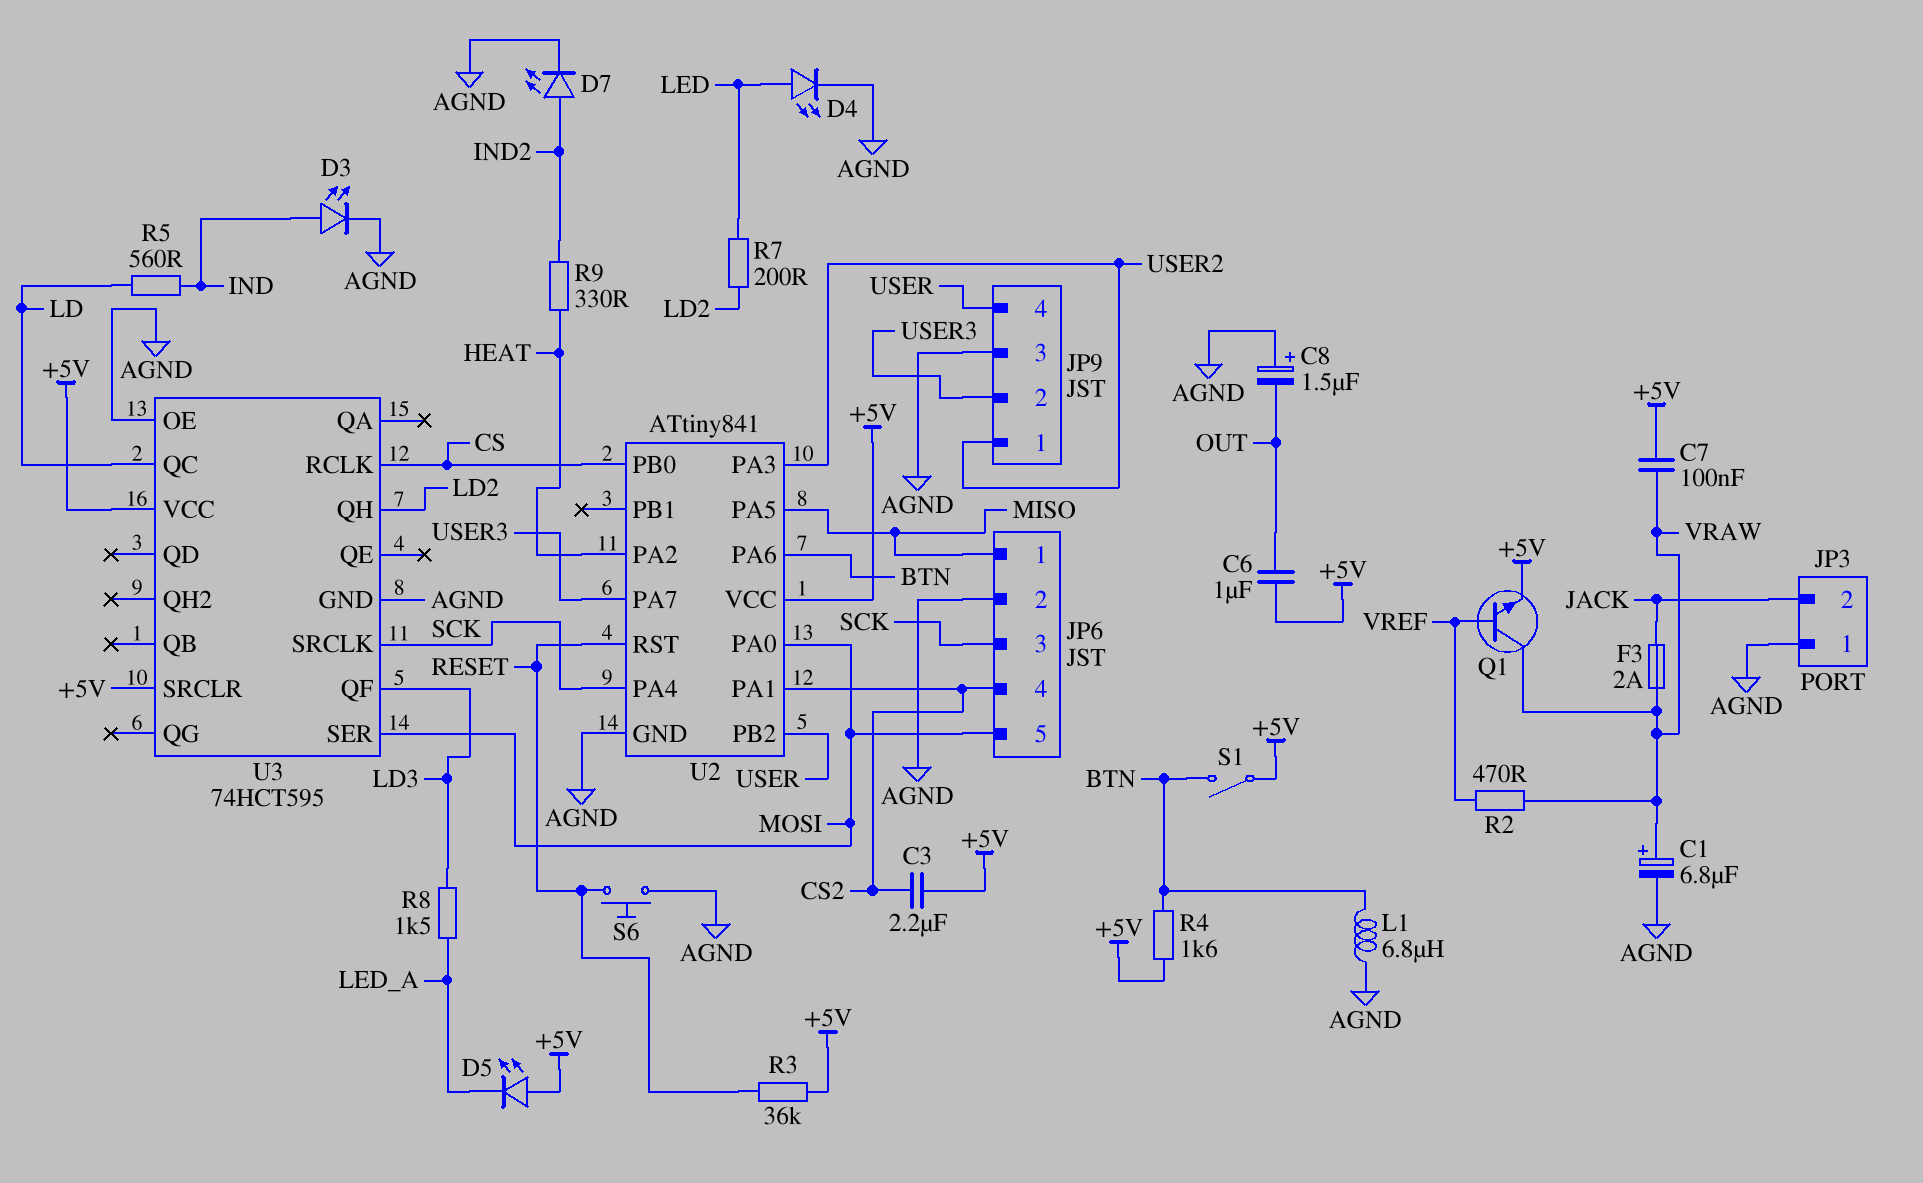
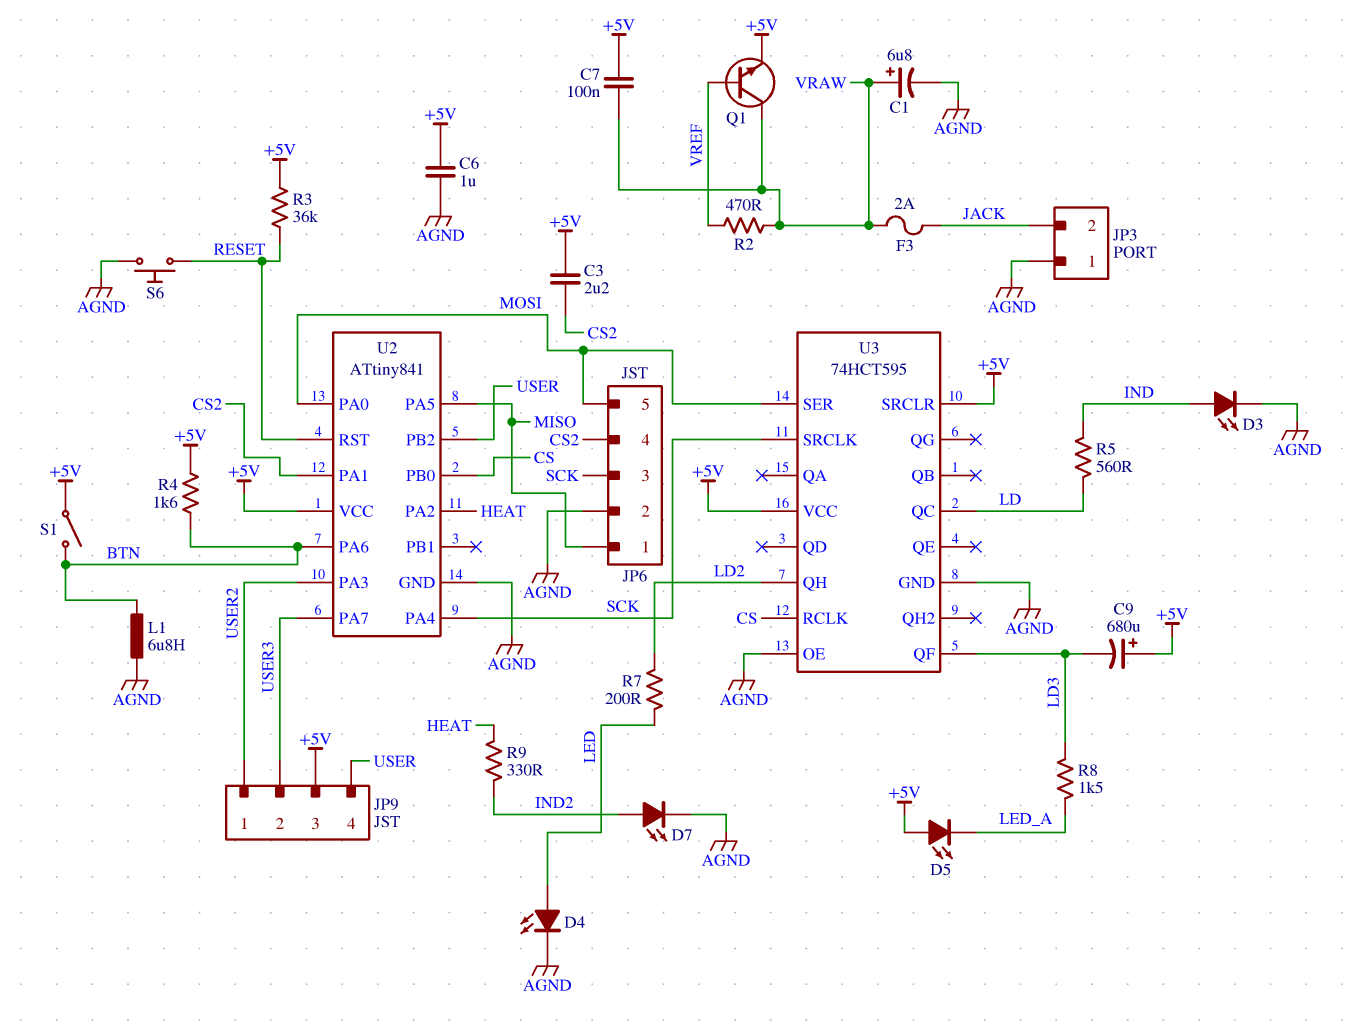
C6: 1uF (+5V, OUT) -> 1uF (+5V, AGND)
C8: 1.5uF (plus AGND, minus OUT) -> none
C9: none -> 680uF (plus +5V, minus LD3)
JP9 pin 3: AGND -> +5V

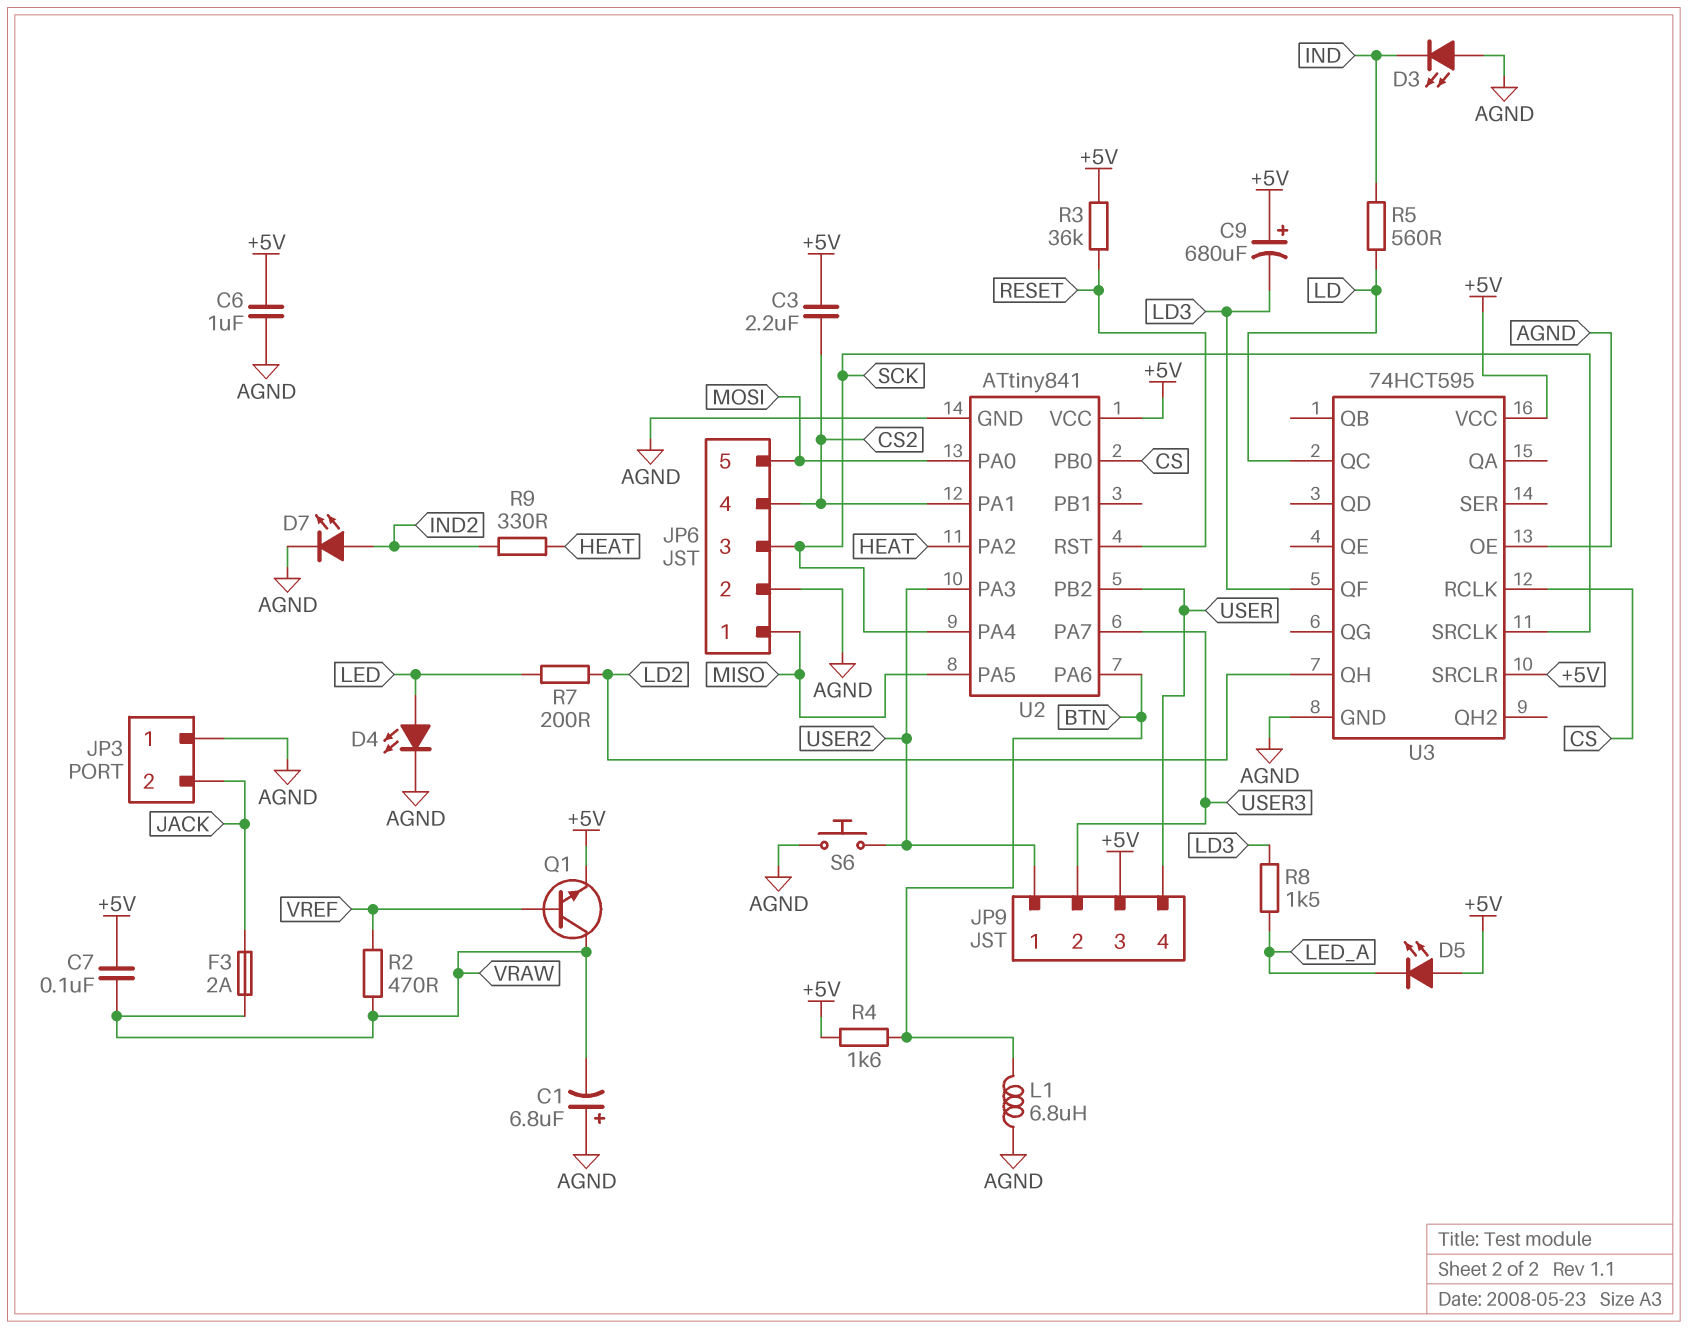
C1: 6.8uF (plus VRAW, minus AGND) -> 6.8uF (plus AGND, minus VRAW)
D3: LED (A IND, K AGND) -> LED (A AGND, K IND)
S1: switch (+5V, BTN) -> none
S6: button (AGND, RESET) -> button (AGND, USER2)
U3 pin SER: MOSI -> none

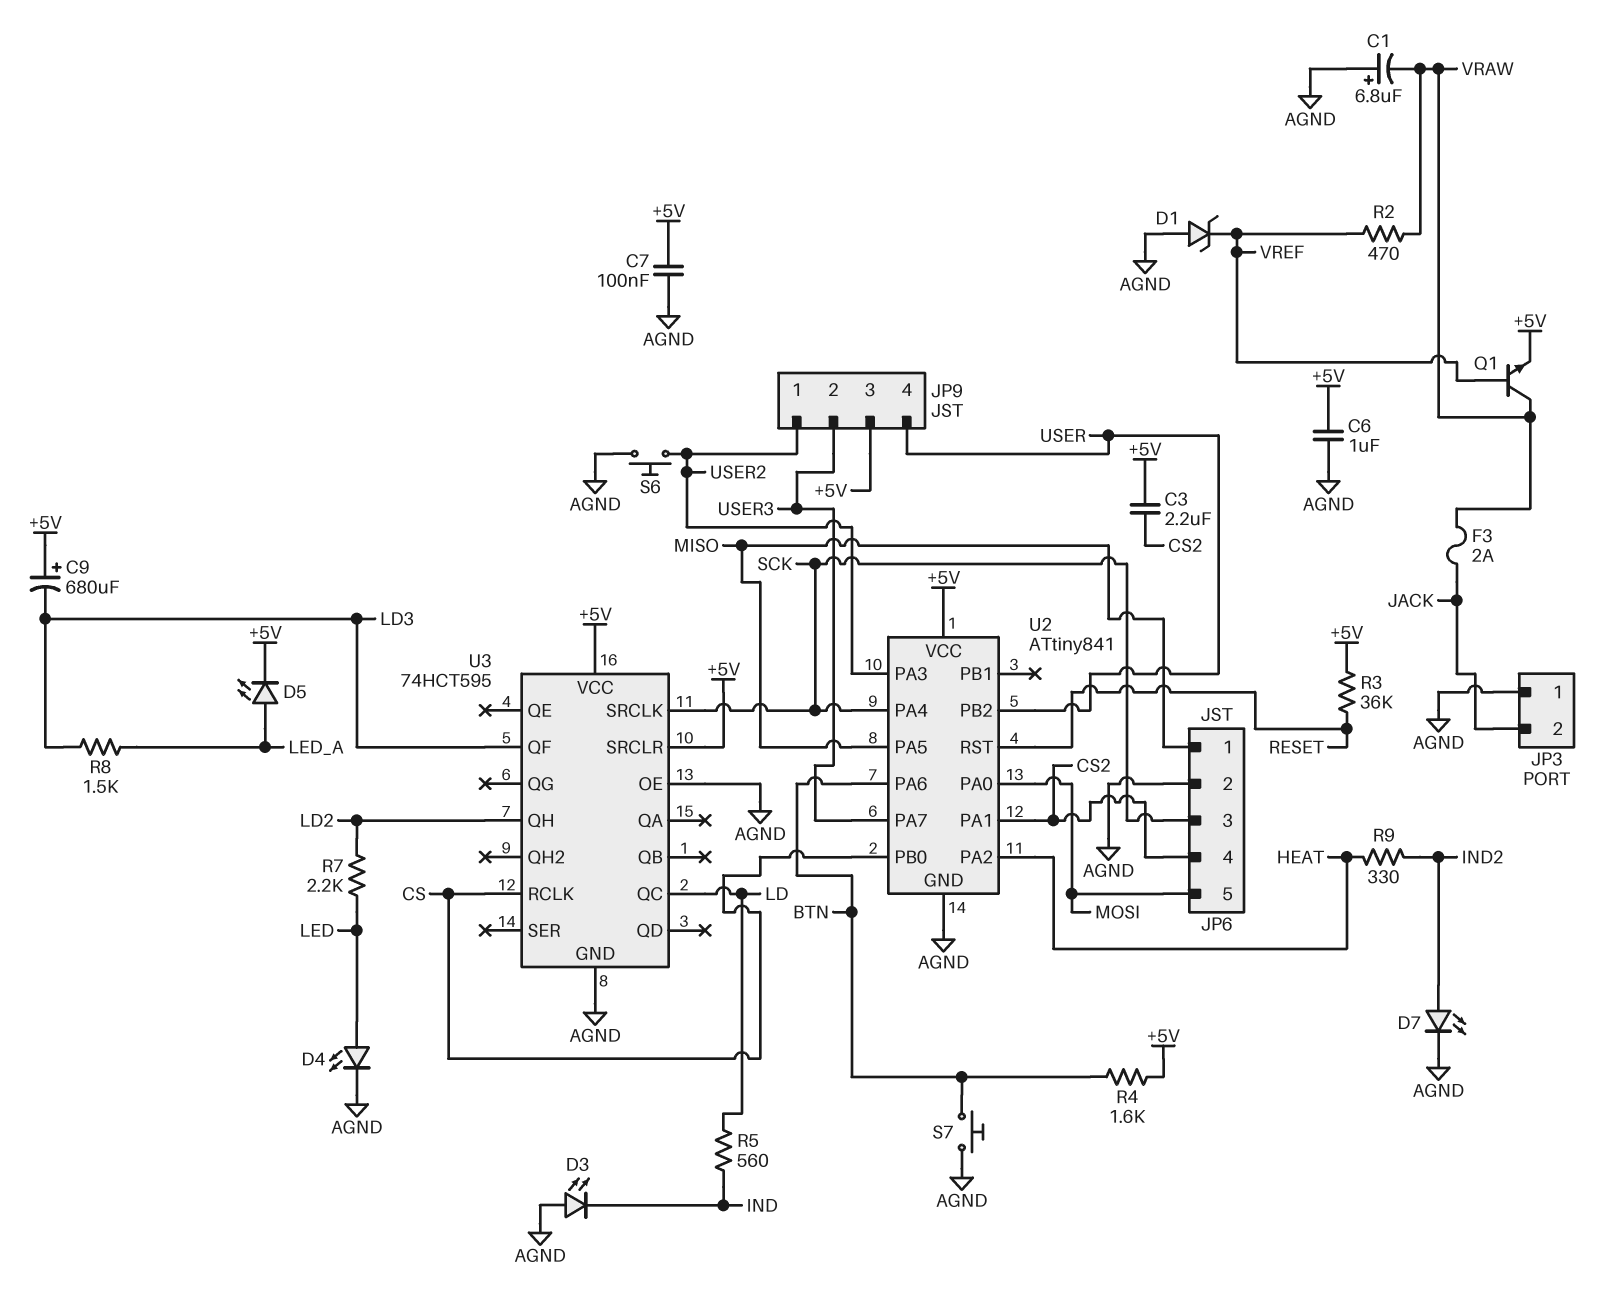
C7: 100nF (+5V, VRAW) -> 100nF (+5V, AGND)
D1: none -> zener (A AGND, K VREF)
D5: LED (A +5V, K LED_A) -> LED (A LED_A, K +5V)
L1: 6.8uH (AGND, BTN) -> none
R7: 200 (LD2, LED) -> 2.2k (LD2, LED)
S7: none -> button (AGND, BTN)

